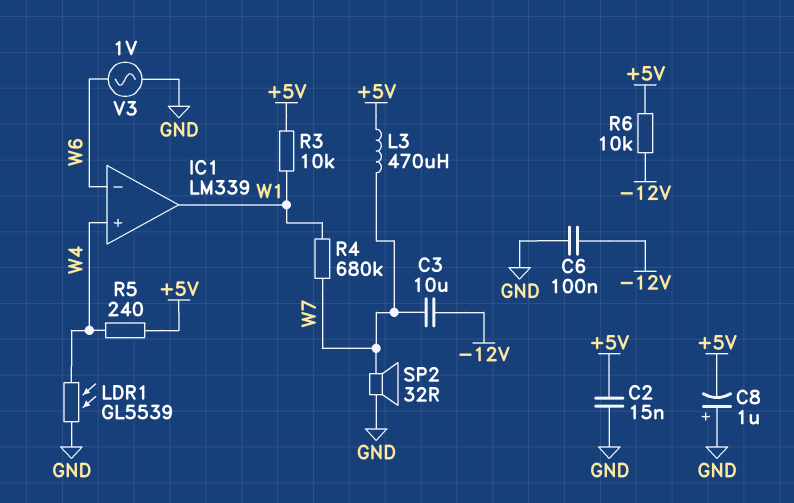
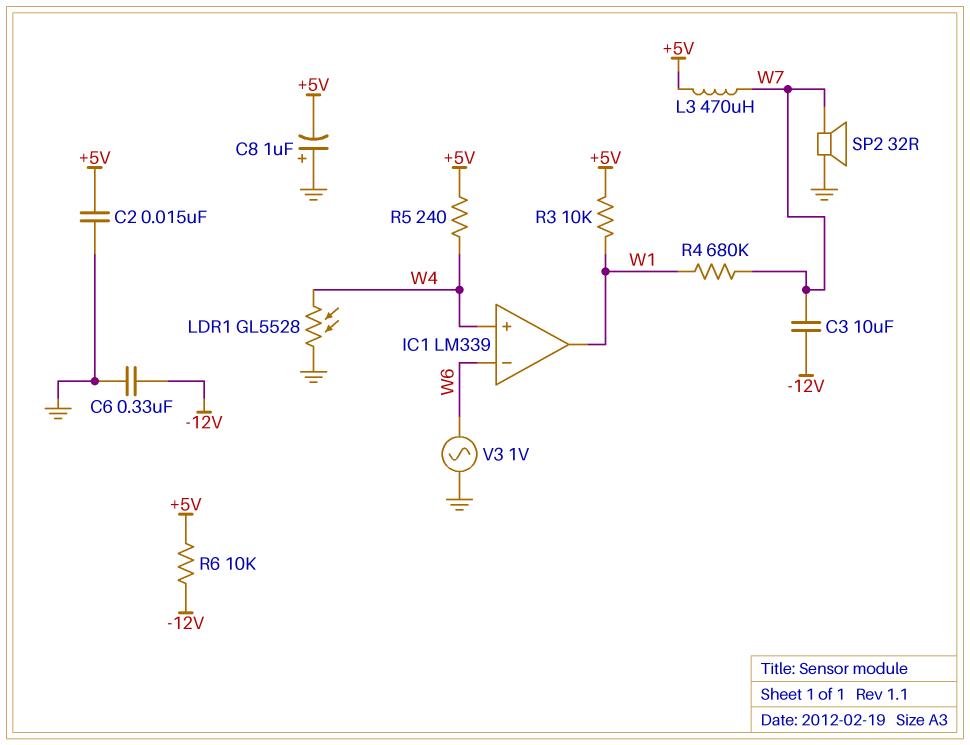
C6: 100nF (-12V, GND) -> 330nF (-12V, GND)
LDR1: GL5539 (GND, W4) -> GL5528 (GND, W4)

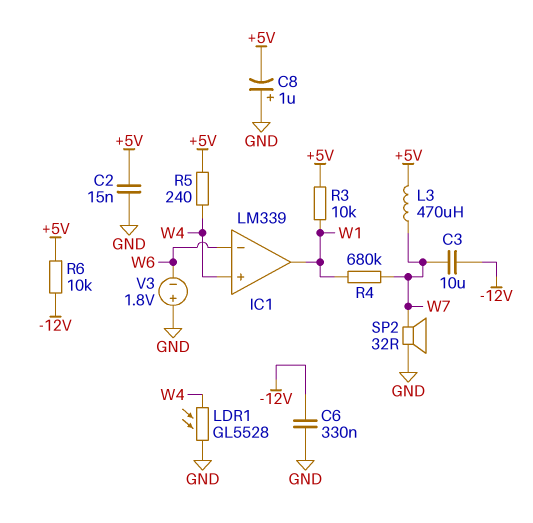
V3: AC 1V (GND, W6) -> 1.8V (plus GND, minus W6)

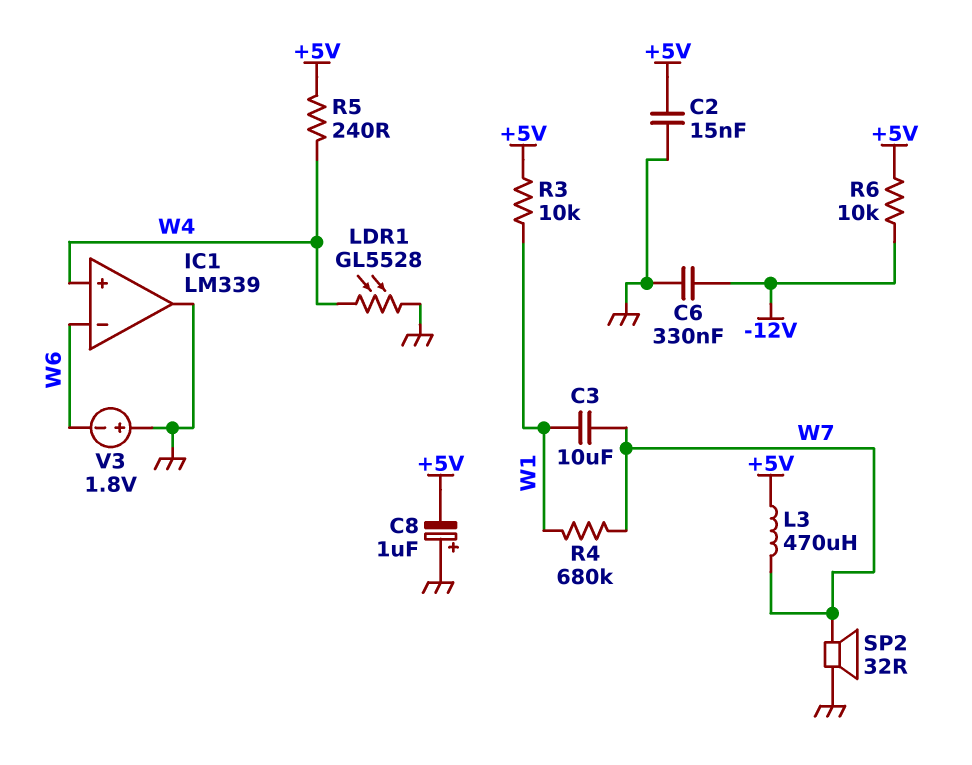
C3: 10uF (-12V, W7) -> 10uF (W1, W7)
IC1 pin out: W1 -> GND

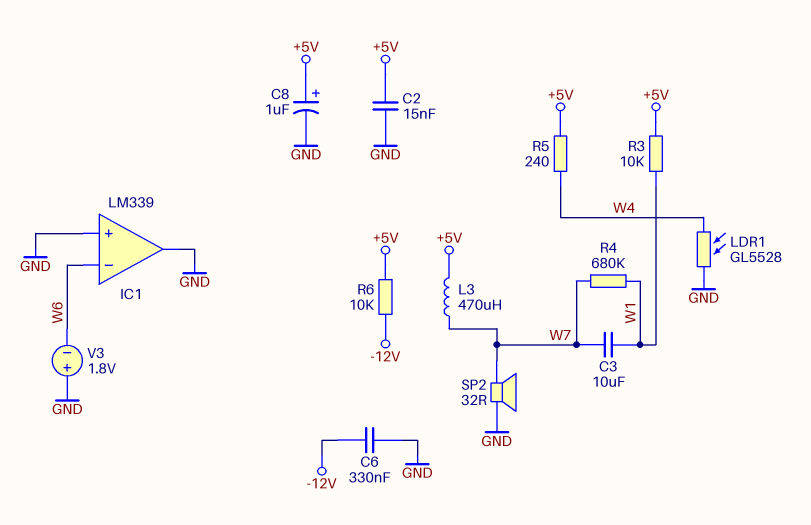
C8: 1uF (plus GND, minus +5V) -> 1uF (plus +5V, minus GND)
IC1 pin in+: W4 -> GND

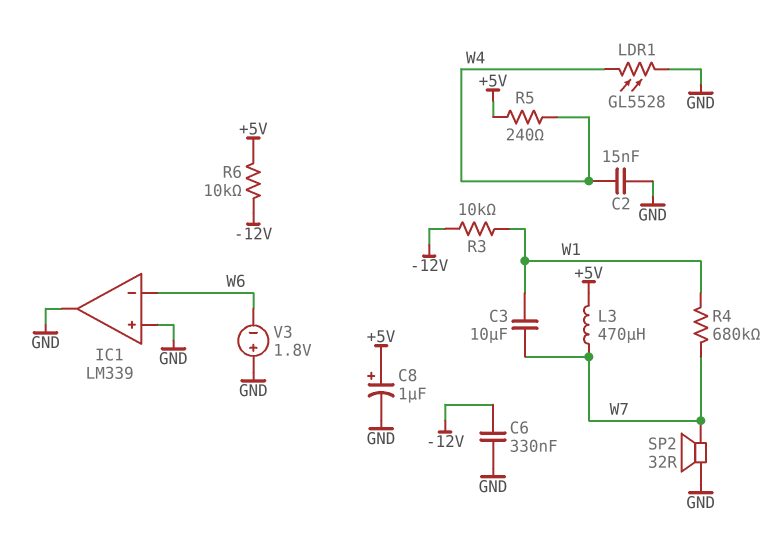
C2: 15nF (+5V, GND) -> 15nF (GND, W4)
R3: 10k (+5V, W1) -> 10k (-12V, W1)

